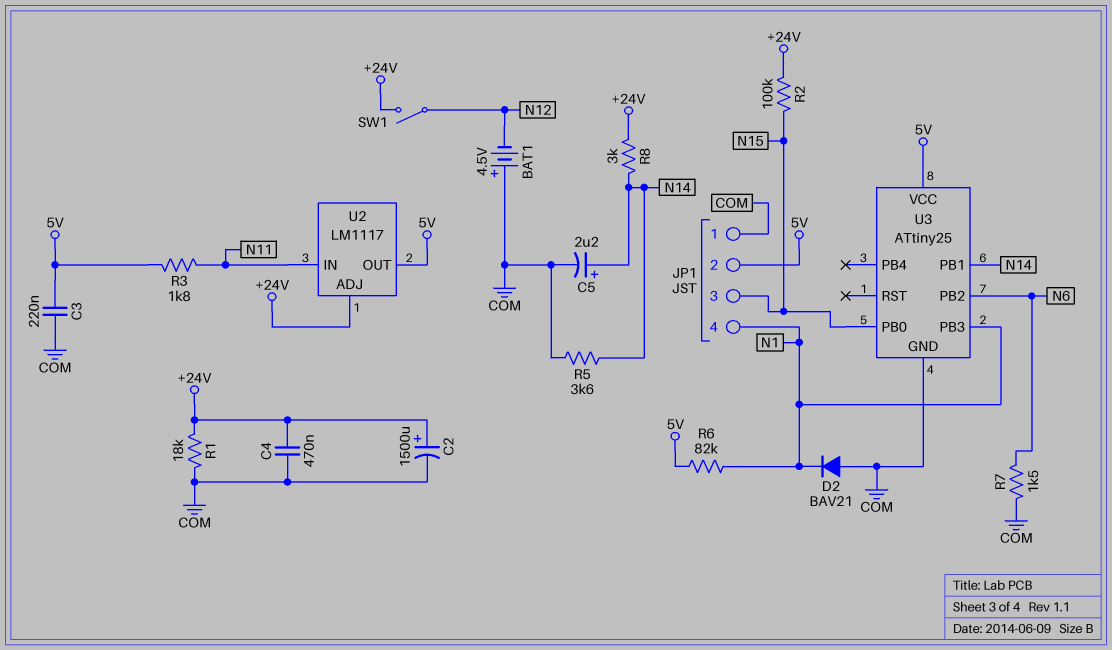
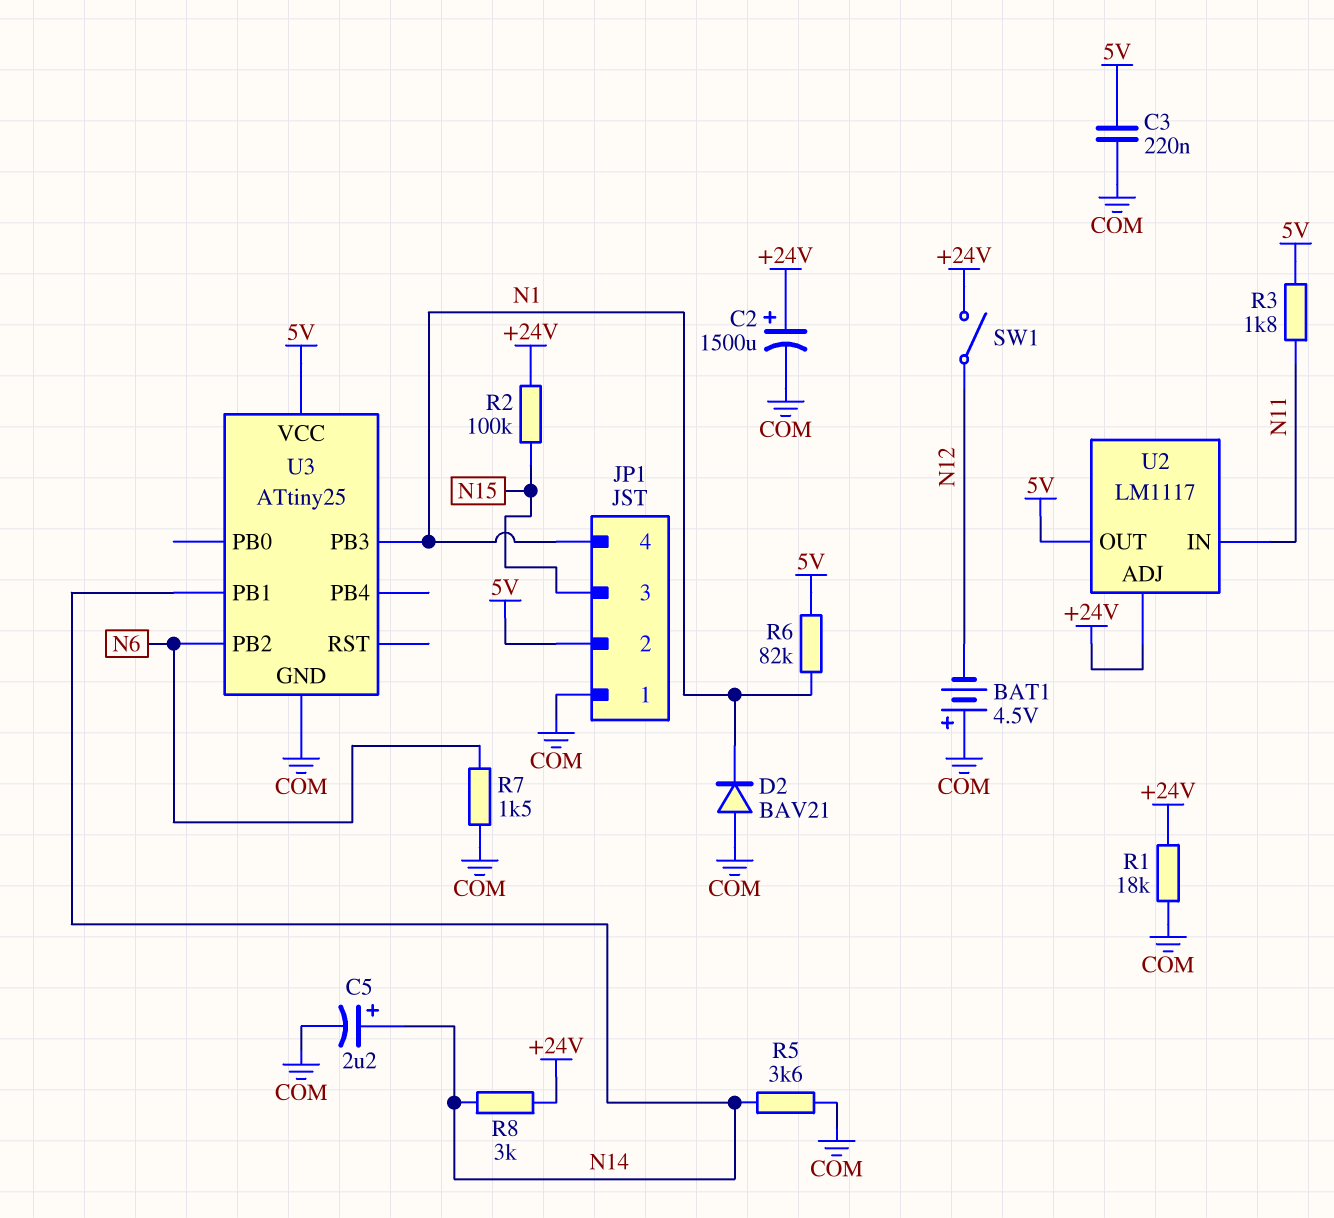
C4: 470nF (+24V, COM) -> none
U3 pin PB0: N15 -> none

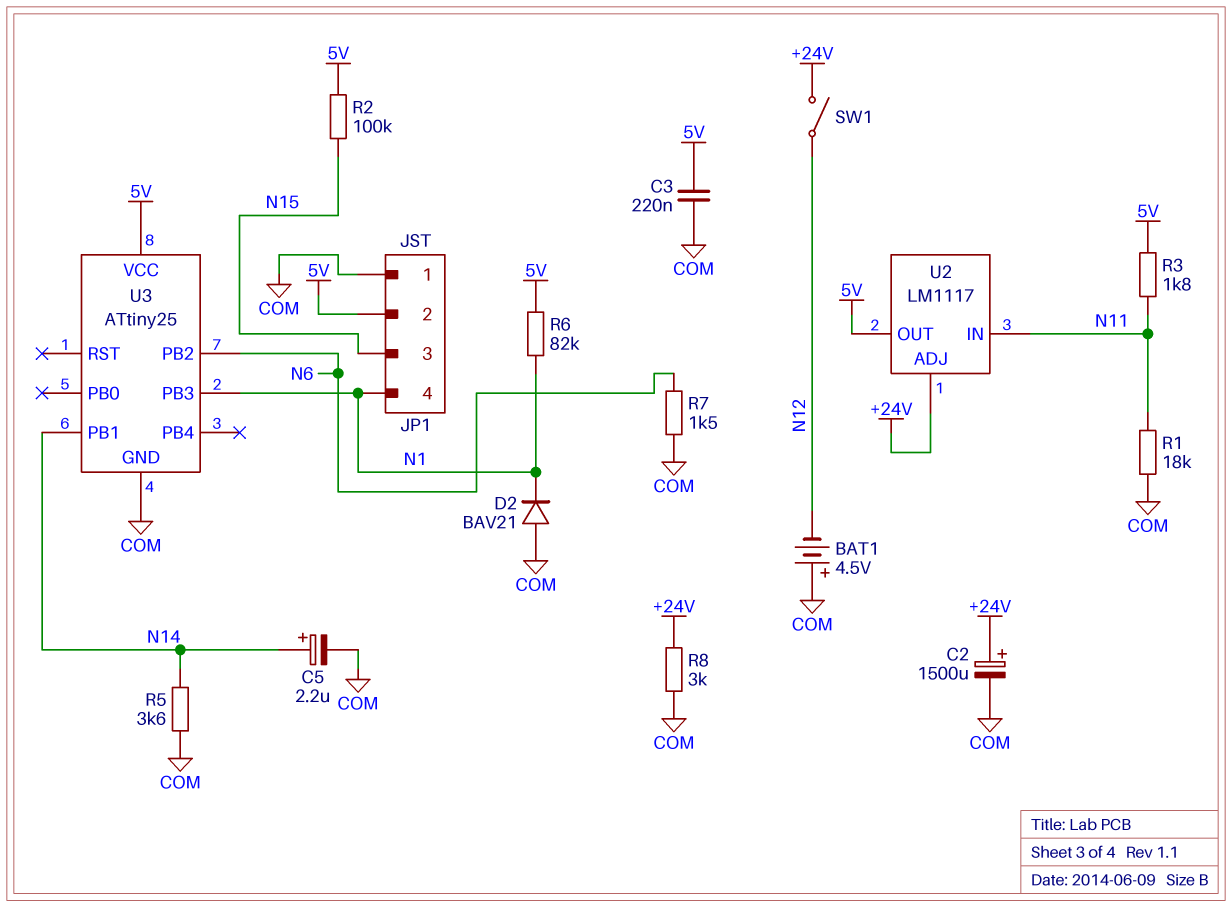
R1: 18k (+24V, COM) -> 18k (COM, N11)
R2: 100k (+24V, N15) -> 100k (5V, N15)
R8: 3k (+24V, N14) -> 3k (+24V, COM)

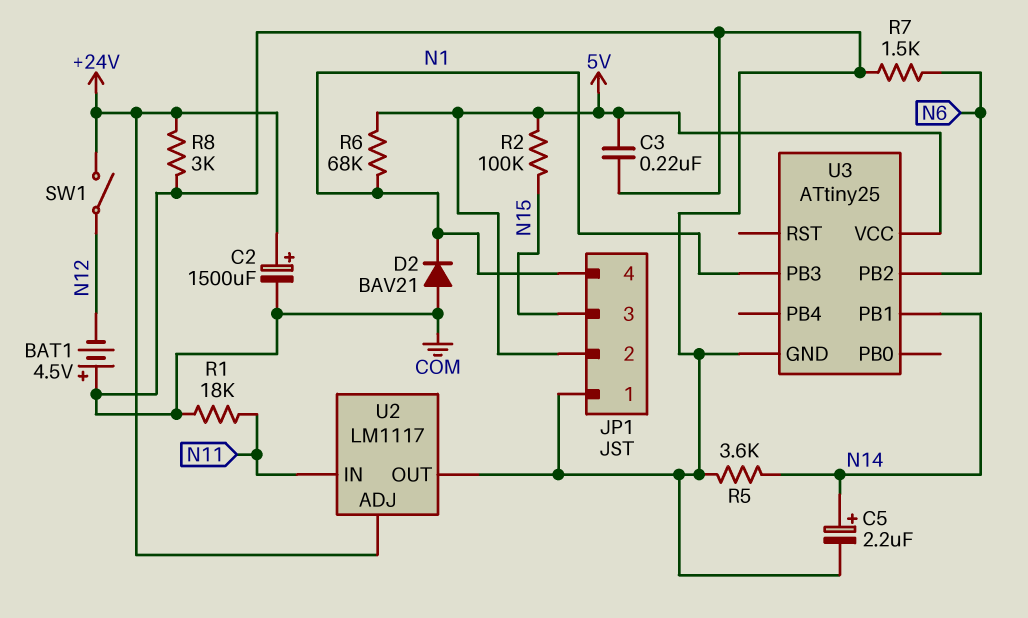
R3: 1.8k (5V, N11) -> none
R6: 82k (5V, N1) -> 68k (5V, N1)
U2 pin OUT: 5V -> COM

